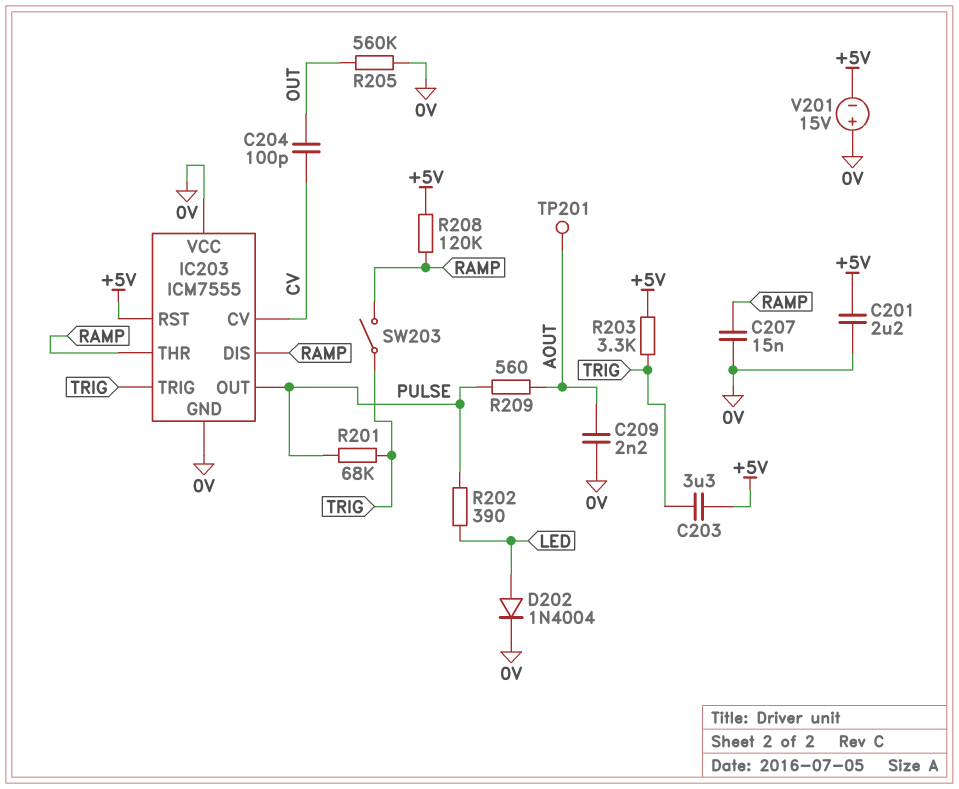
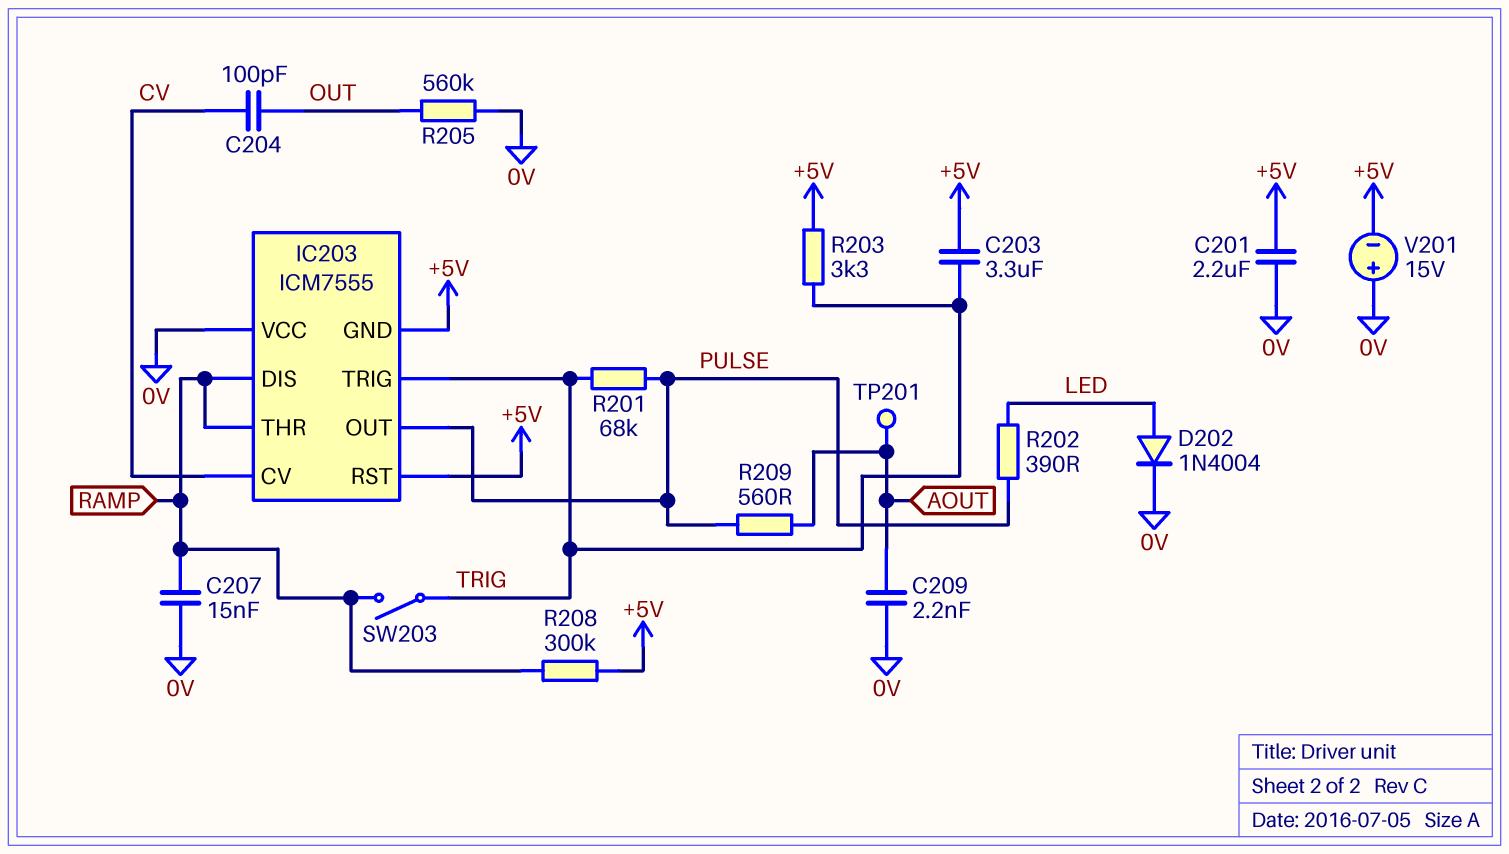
IC203 pin GND: 0V -> +5V
R208: 120k (+5V, RAMP) -> 300k (+5V, RAMP)

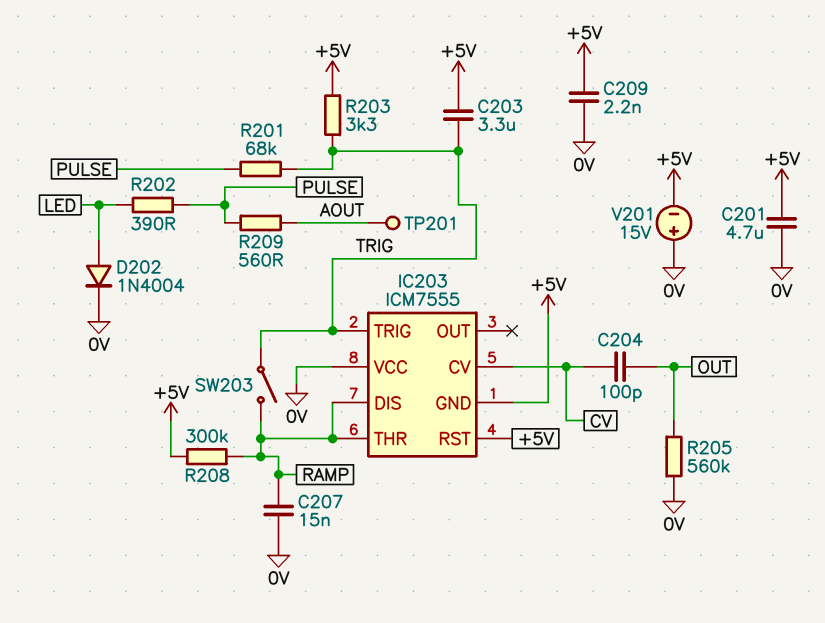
C201: 2.2uF (+5V, 0V) -> 4.7uF (+5V, 0V)
C209: 2.2nF (0V, AOUT) -> 2.2nF (+5V, 0V)
IC203 pin OUT: PULSE -> none

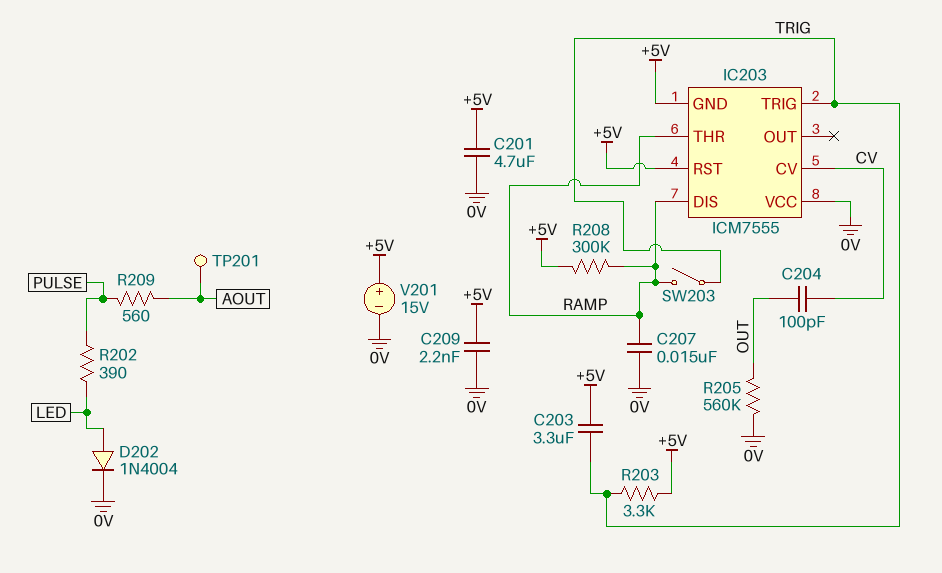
R201: 68k (PULSE, TRIG) -> none
V201: 15V (plus 0V, minus +5V) -> 15V (plus +5V, minus 0V)

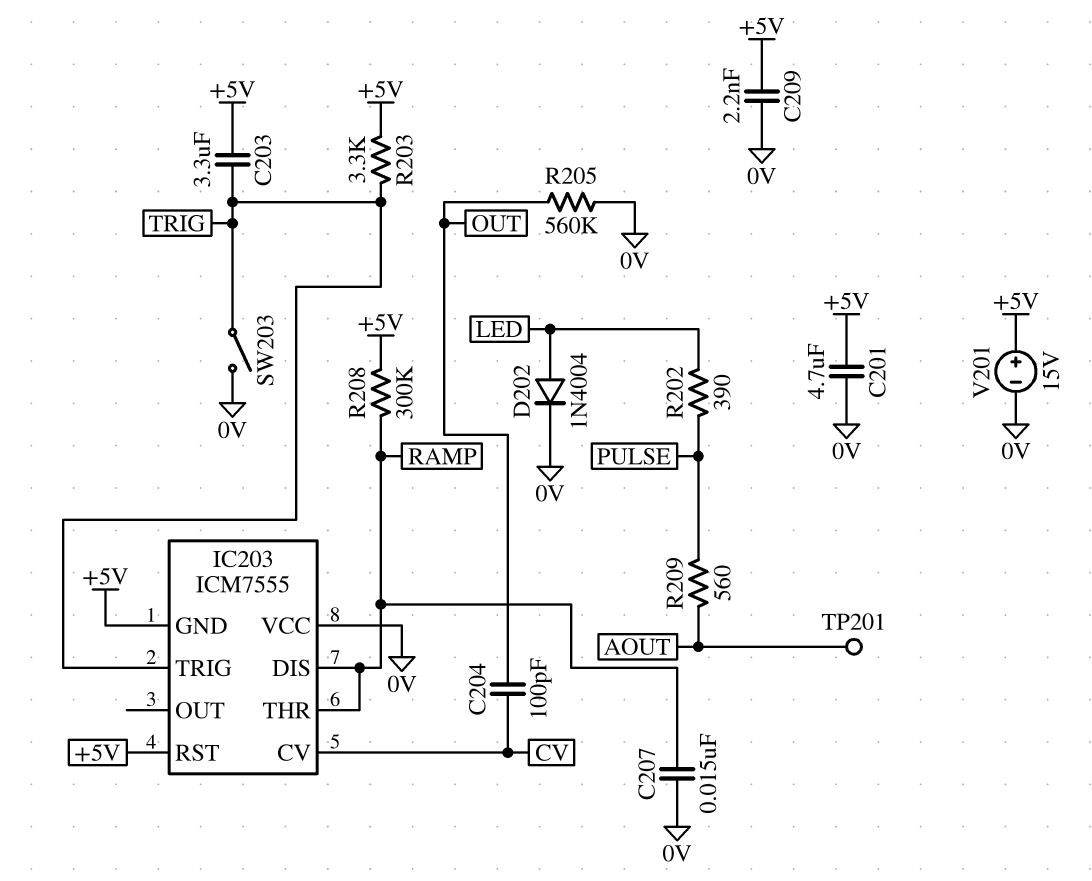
SW203: switch (RAMP, TRIG) -> switch (0V, TRIG)

